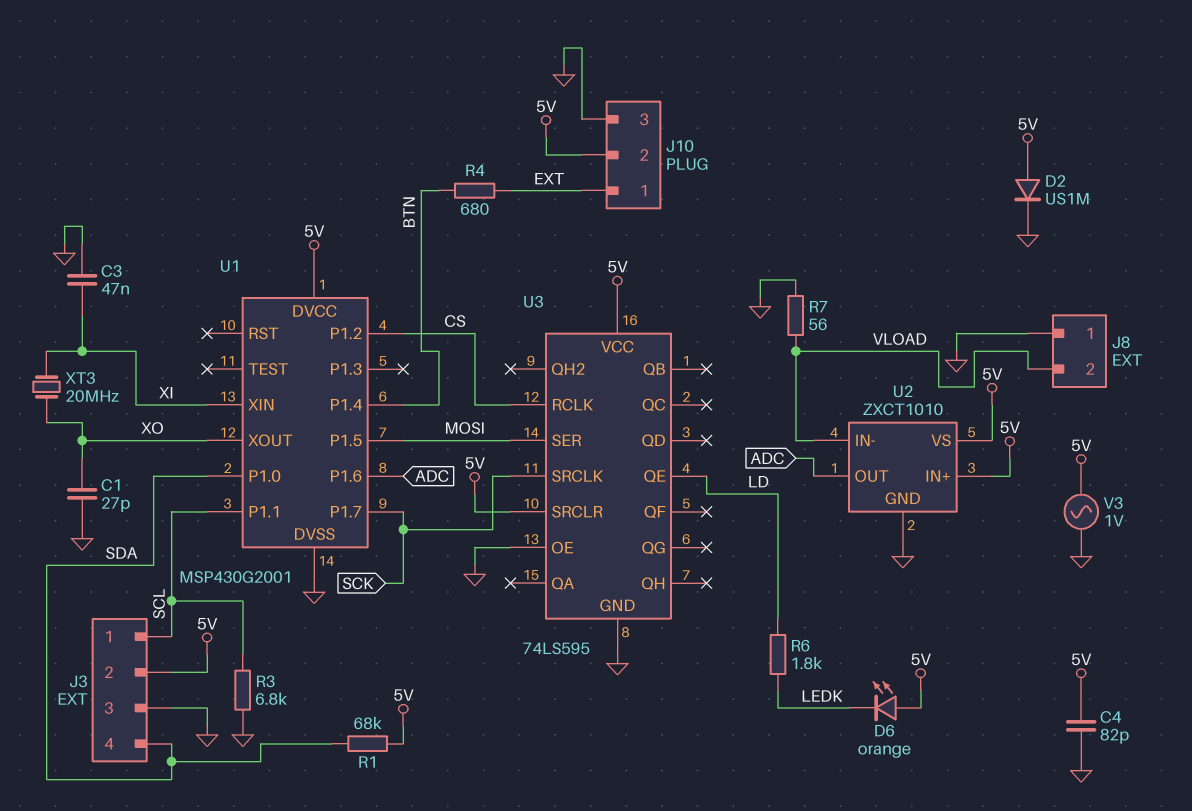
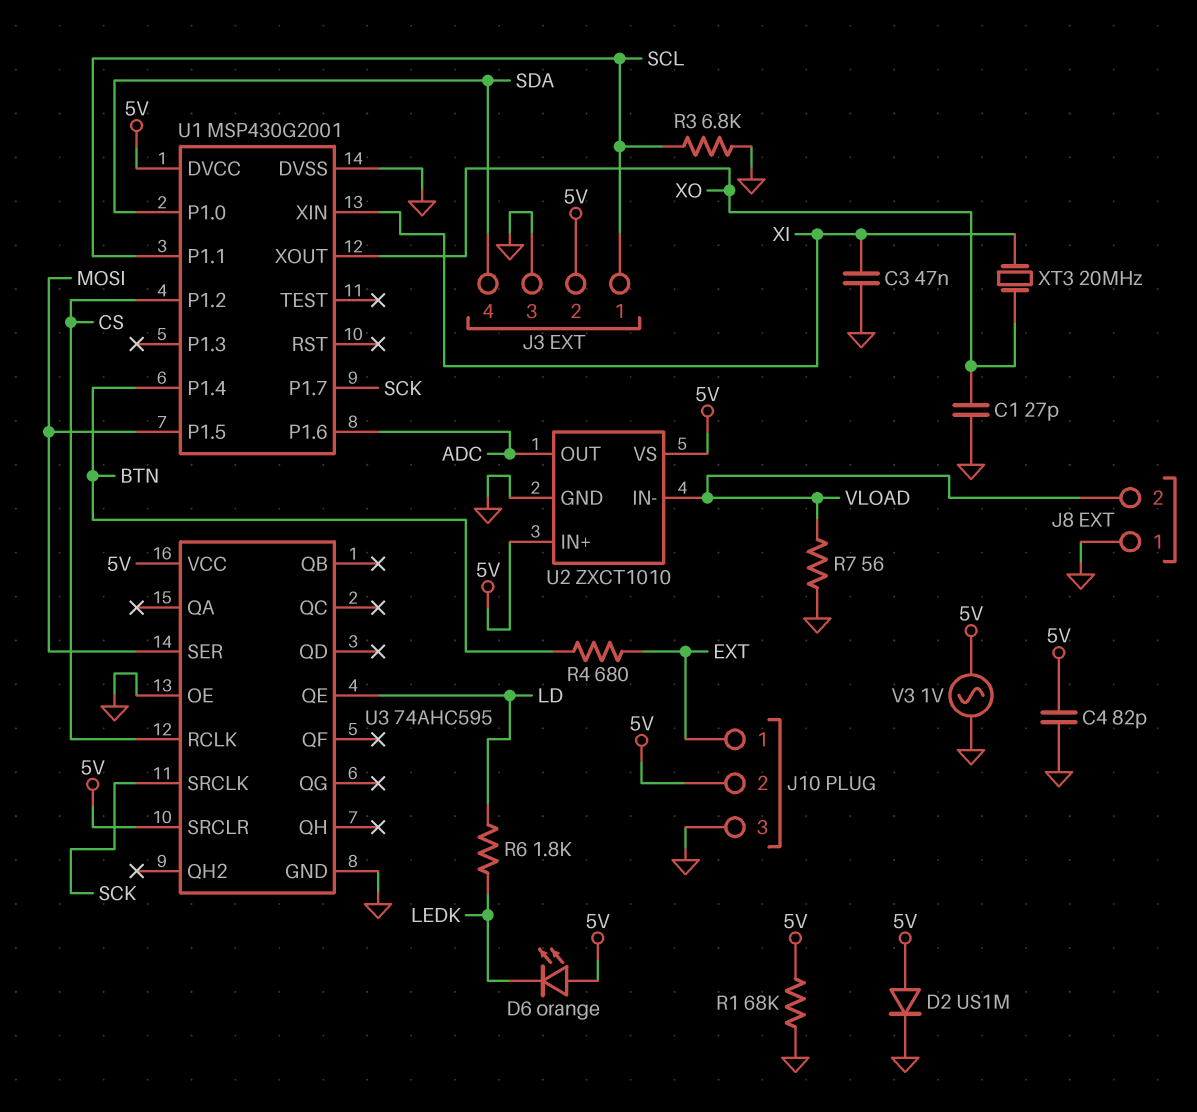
R1: 68k (5V, SDA) -> 68k (5V, GND)
U3: 74LS595 -> 74AHC595

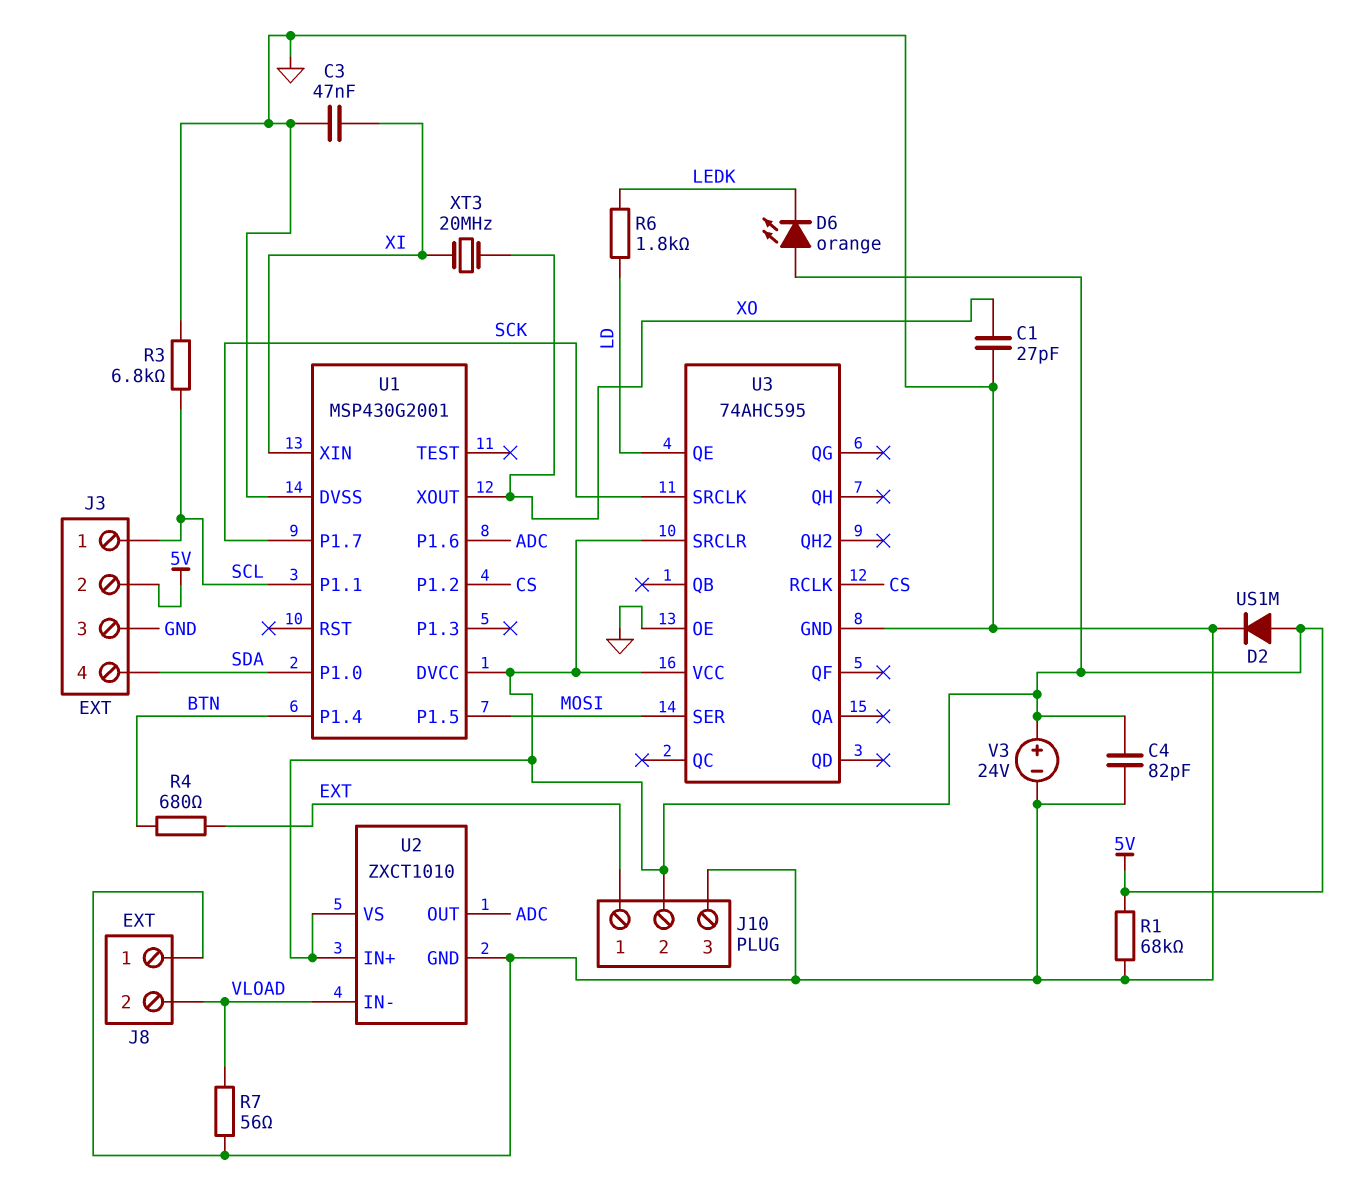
V3: AC 1V (5V, GND) -> 24V (plus 5V, minus GND)

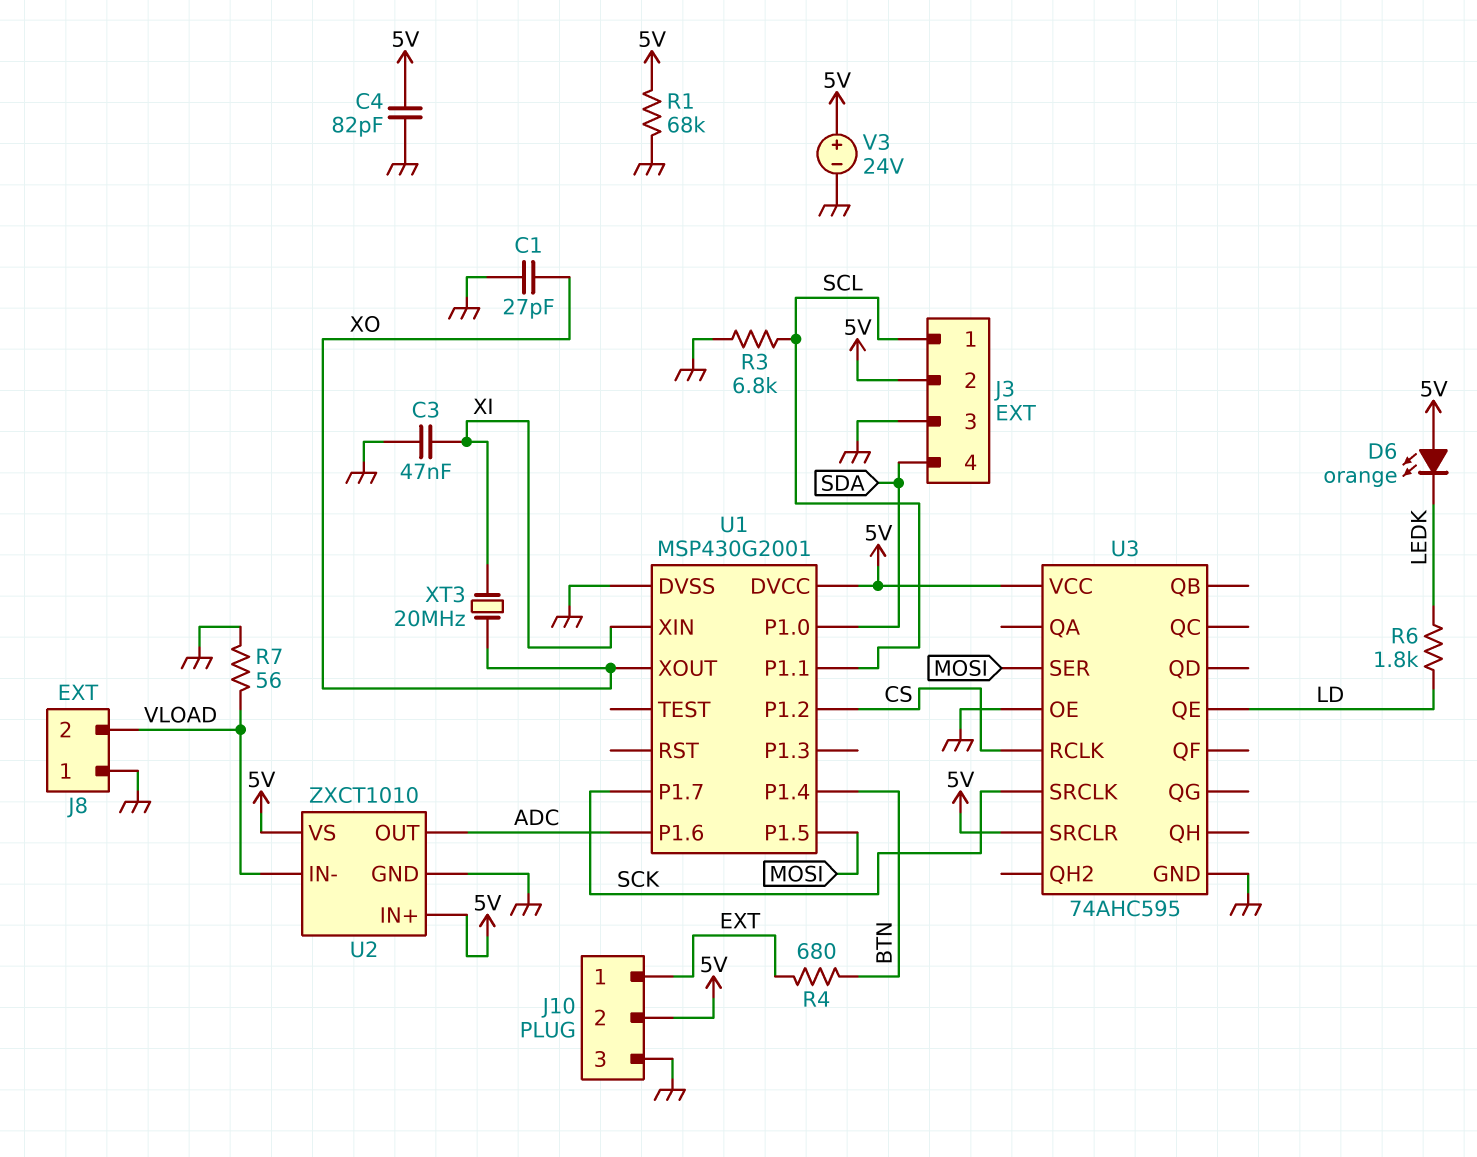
D2: diode US1M (A 5V, K GND) -> none

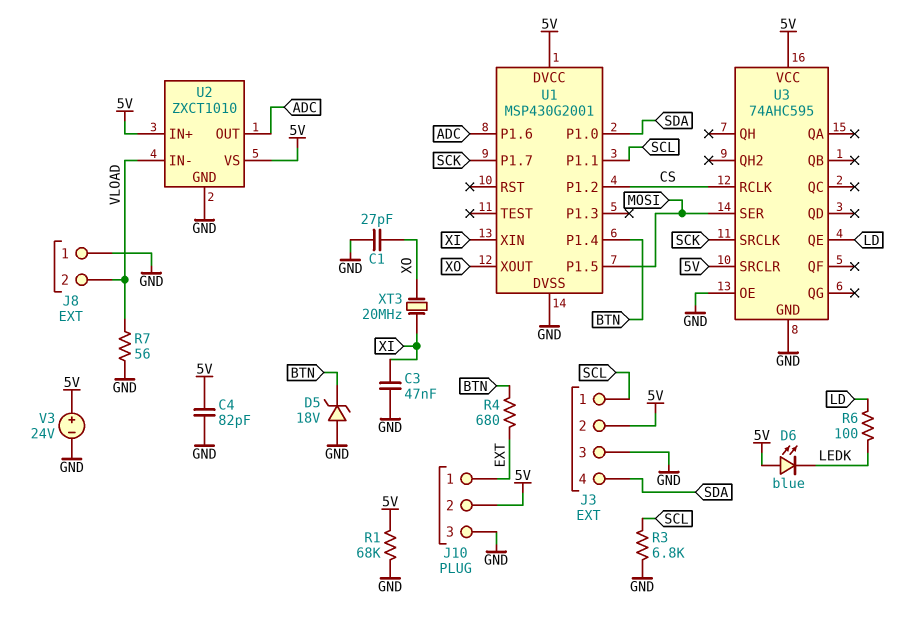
D5: none -> zener 18V (A GND, K BTN)
D6: LED orange (A 5V, K LEDK) -> LED blue (A 5V, K LEDK)
R6: 1.8k (LD, LEDK) -> 100 (LD, LEDK)

